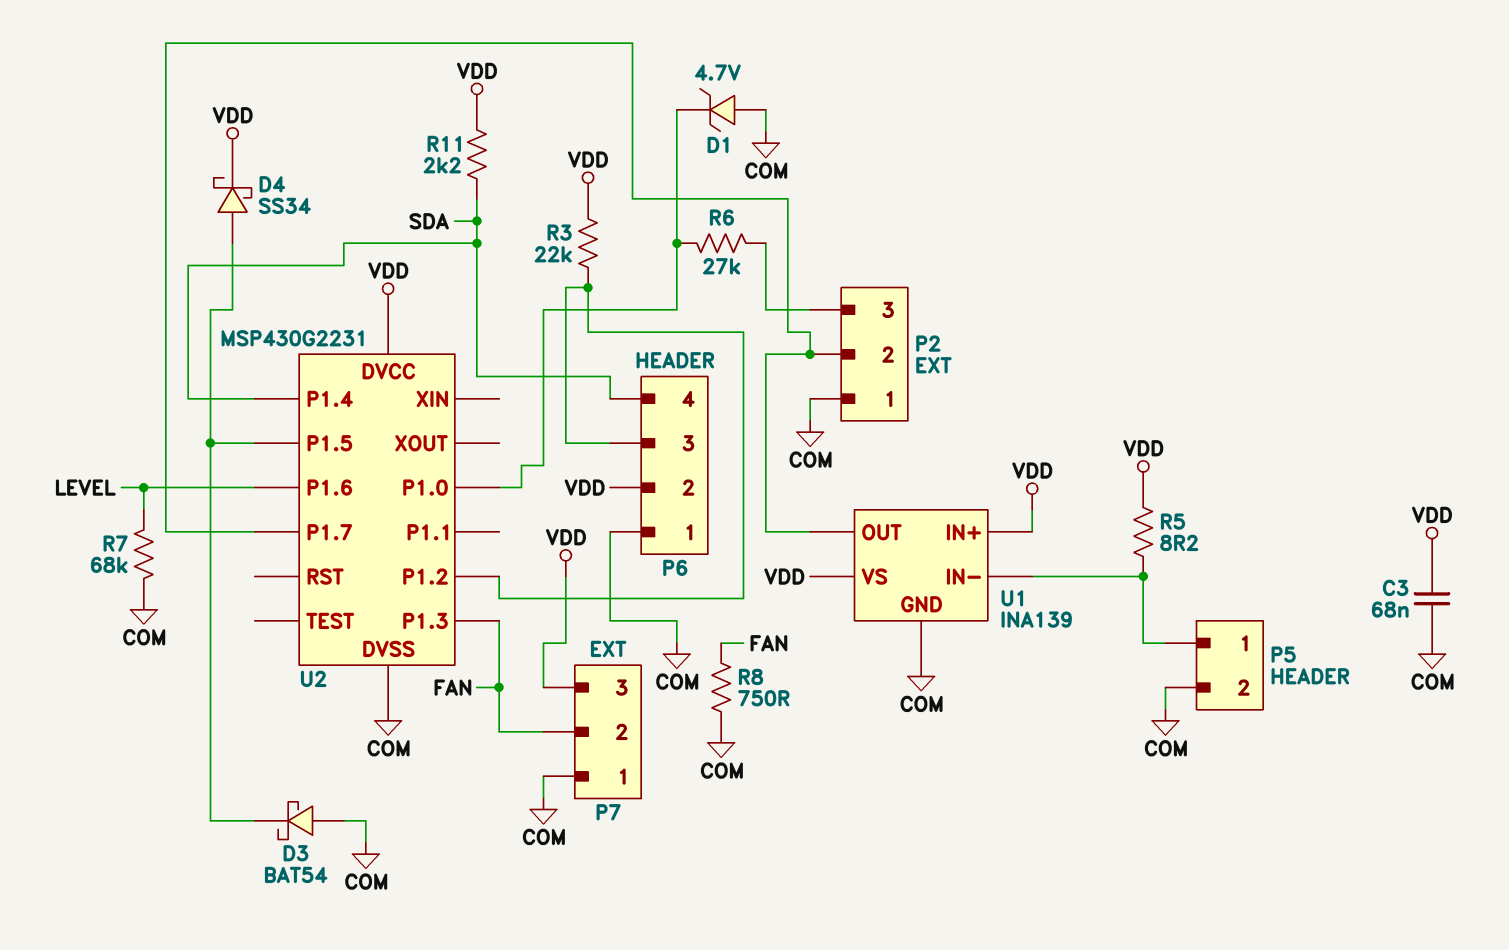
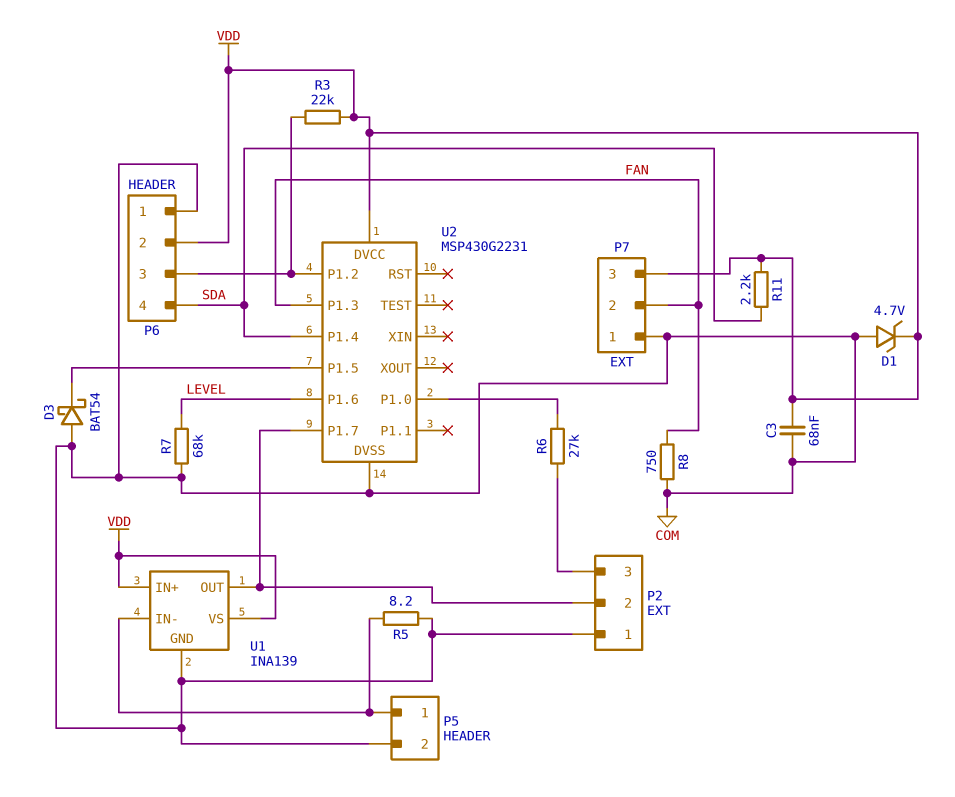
D1: zener 4.7V (A COM, K U2/P1.0) -> zener 4.7V (A COM, K VDD)
D4: schottky SS34 (A U2/P1.5, K VDD) -> none
R5: 8.2 (P5/1, VDD) -> 8.2 (COM, P5/1)

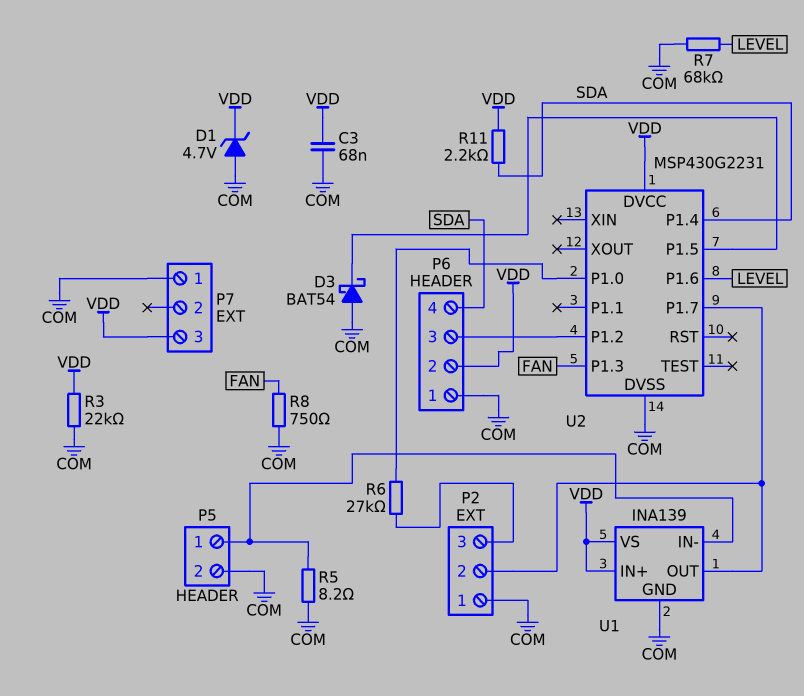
P7 pin 2: FAN -> none
R3: 22k (P6/3, VDD) -> 22k (COM, VDD)

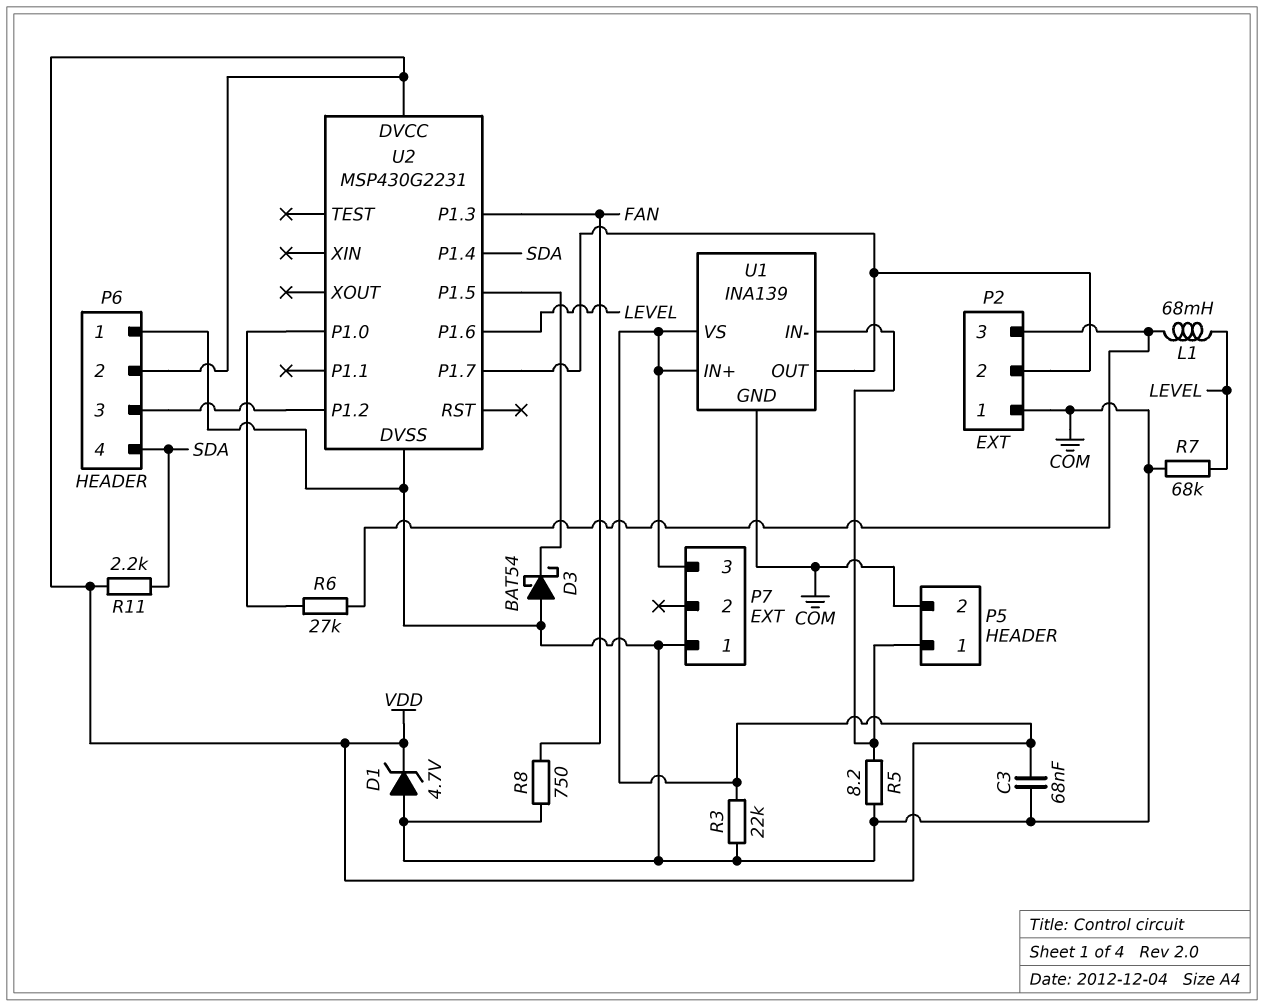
L1: none -> 68mH (LEVEL, P2/3)

